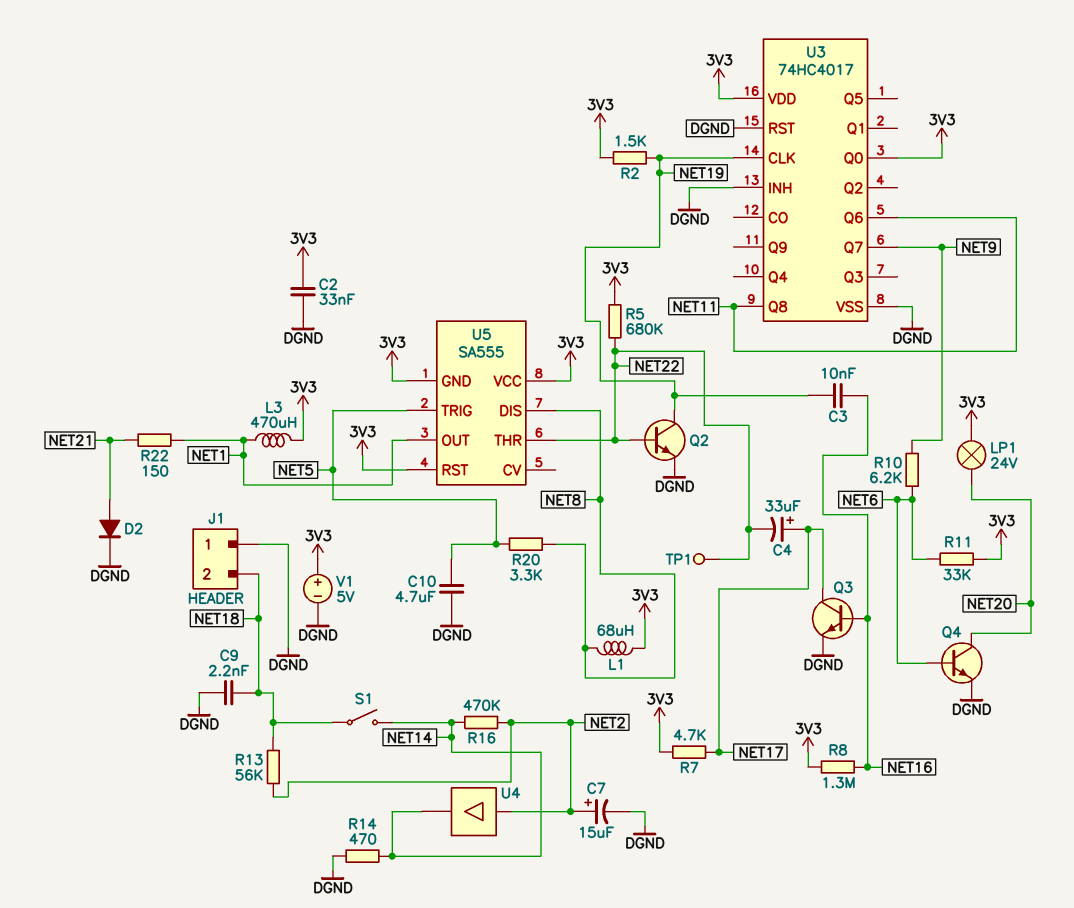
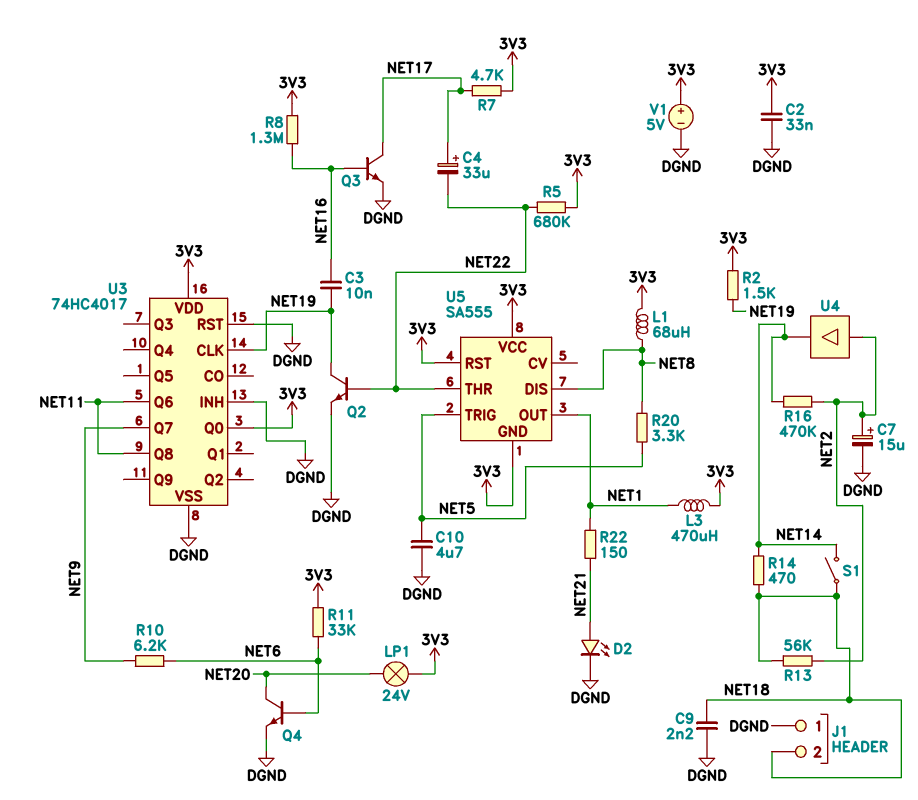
D2: diode (A NET21, K DGND) -> LED (A NET21, K DGND)
R14: 470 (DGND, NET14) -> 470 (NET14, NET18)
TP1: test point (NET22) -> none

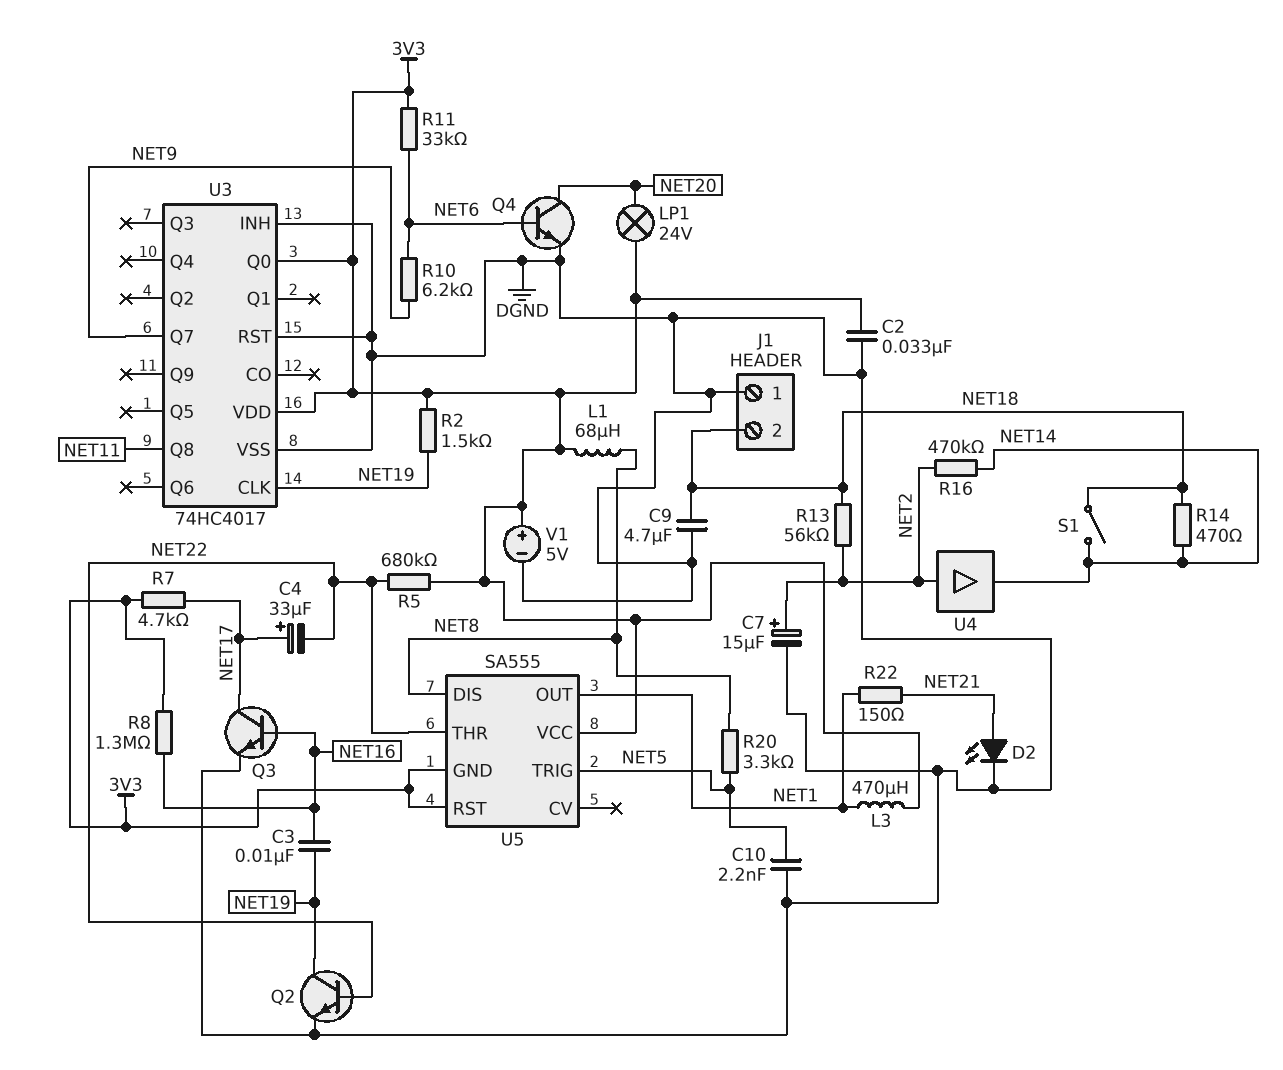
C9: 2.2nF (DGND, NET18) -> 4.7uF (DGND, NET18)
C10: 4.7uF (DGND, NET5) -> 2.2nF (DGND, NET5)
U3 pin Q6: NET11 -> none

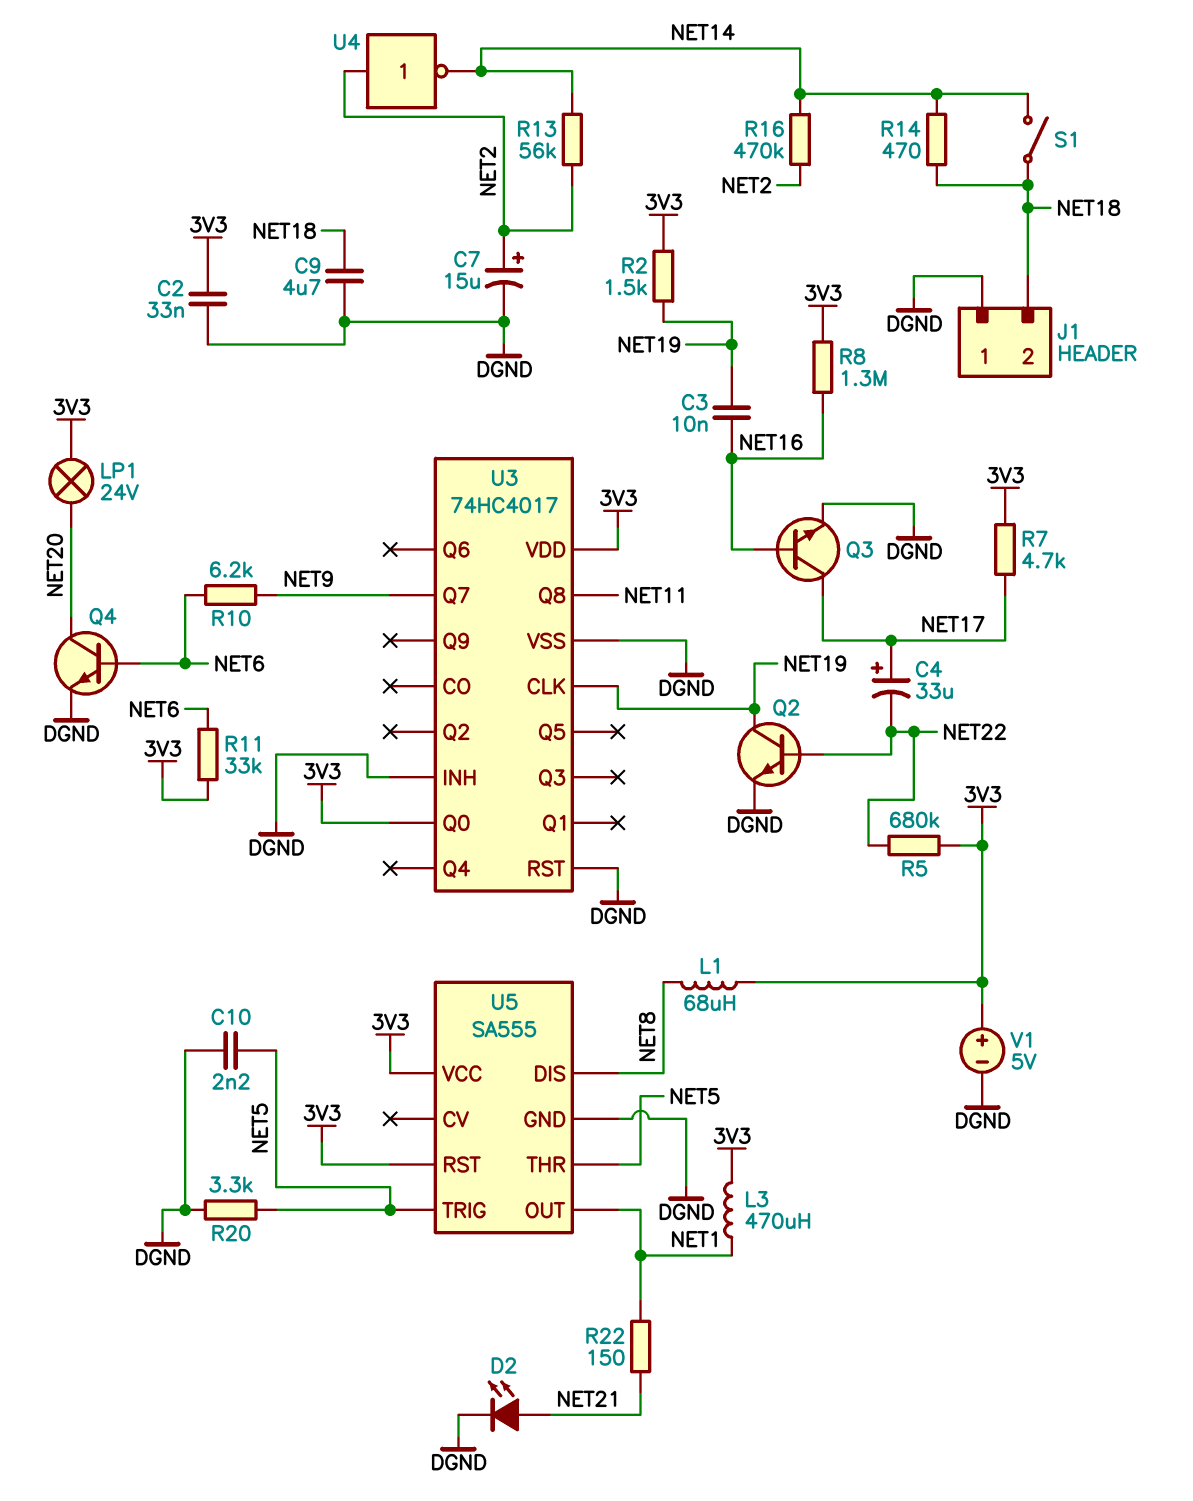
R13: 56k (NET2, NET18) -> 56k (NET2, NET14)
R20: 3.3k (NET5, NET8) -> 3.3k (DGND, NET5)
U4: buffer (in NET2, out NET14) -> NOT (in NET2, out NET14)
U5 pin GND: 3V3 -> DGND
U5 pin THR: NET22 -> NET5

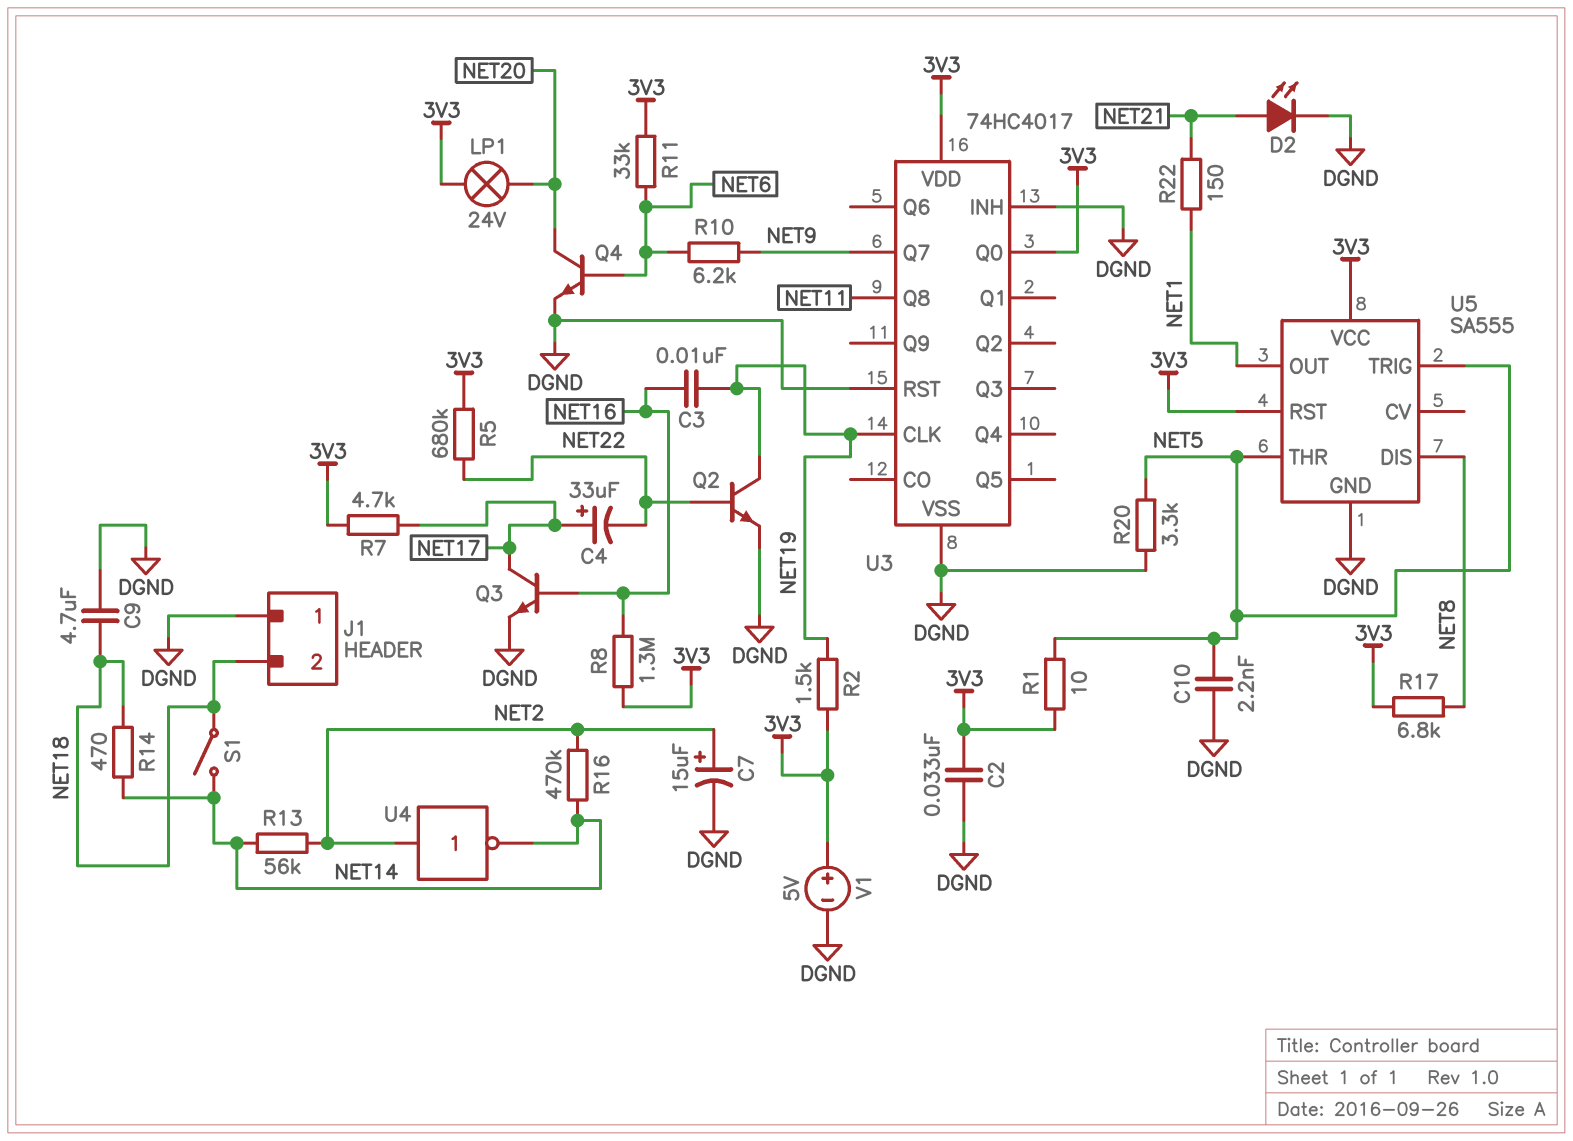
L1: 68uH (3V3, NET8) -> none
L3: 470uH (3V3, NET1) -> none
R1: none -> 10 (3V3, NET5)
R17: none -> 6.8k (3V3, NET8)

